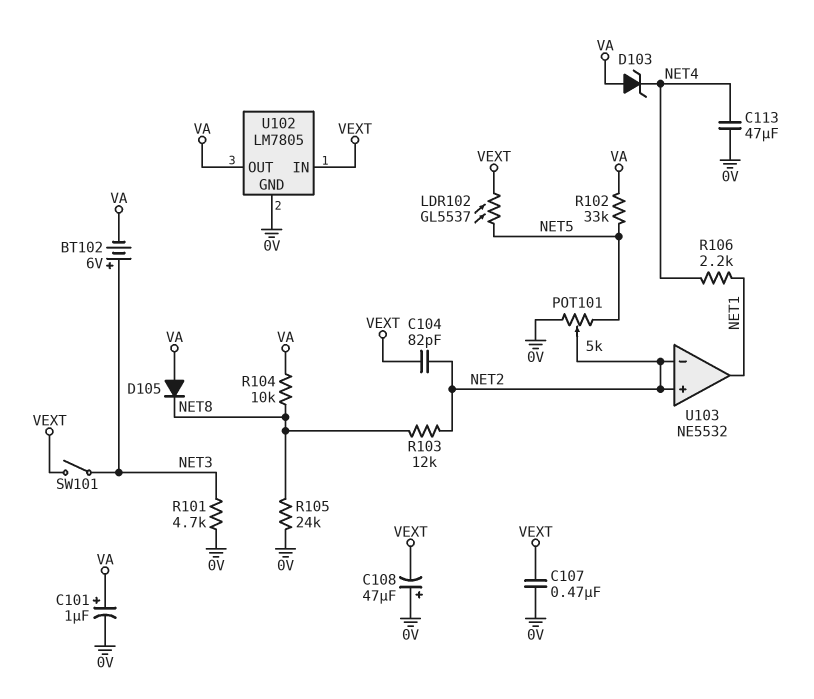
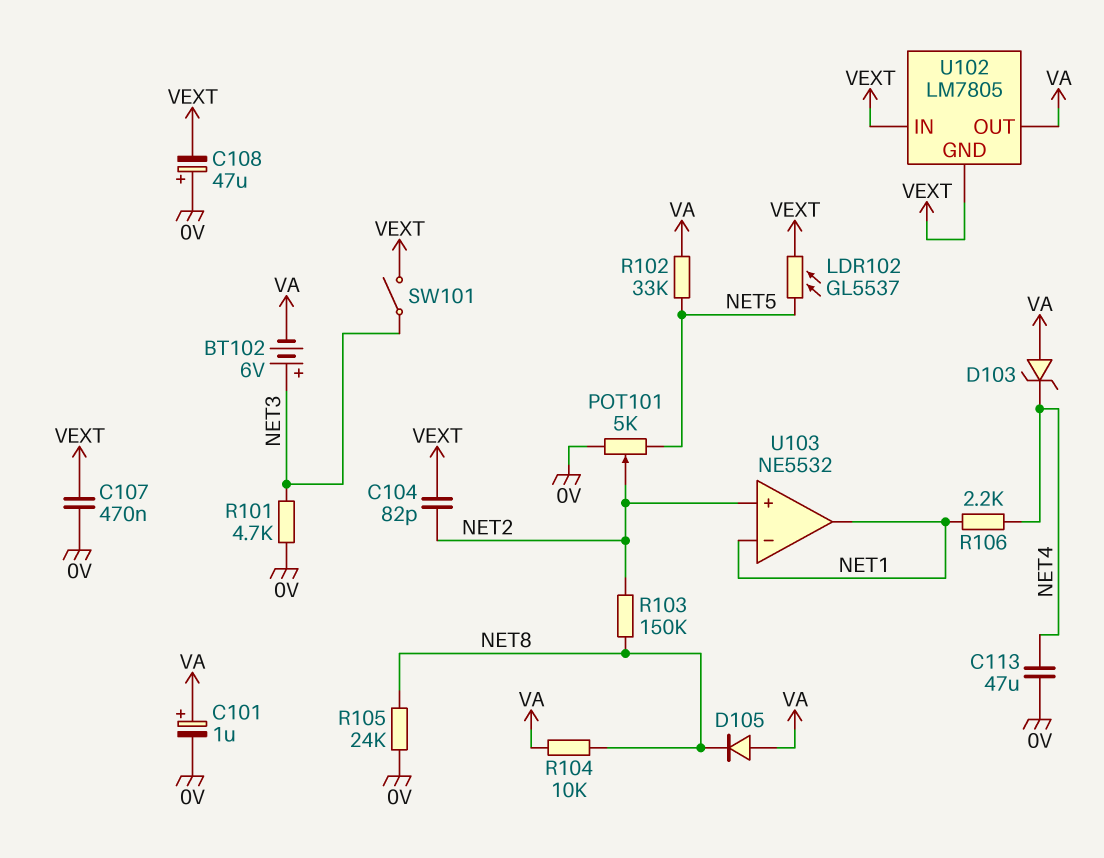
R103: 12k (NET2, NET8) -> 150k (NET2, NET8)
U102 pin GND: 0V -> VEXT
U103 pin in-: NET2 -> NET1

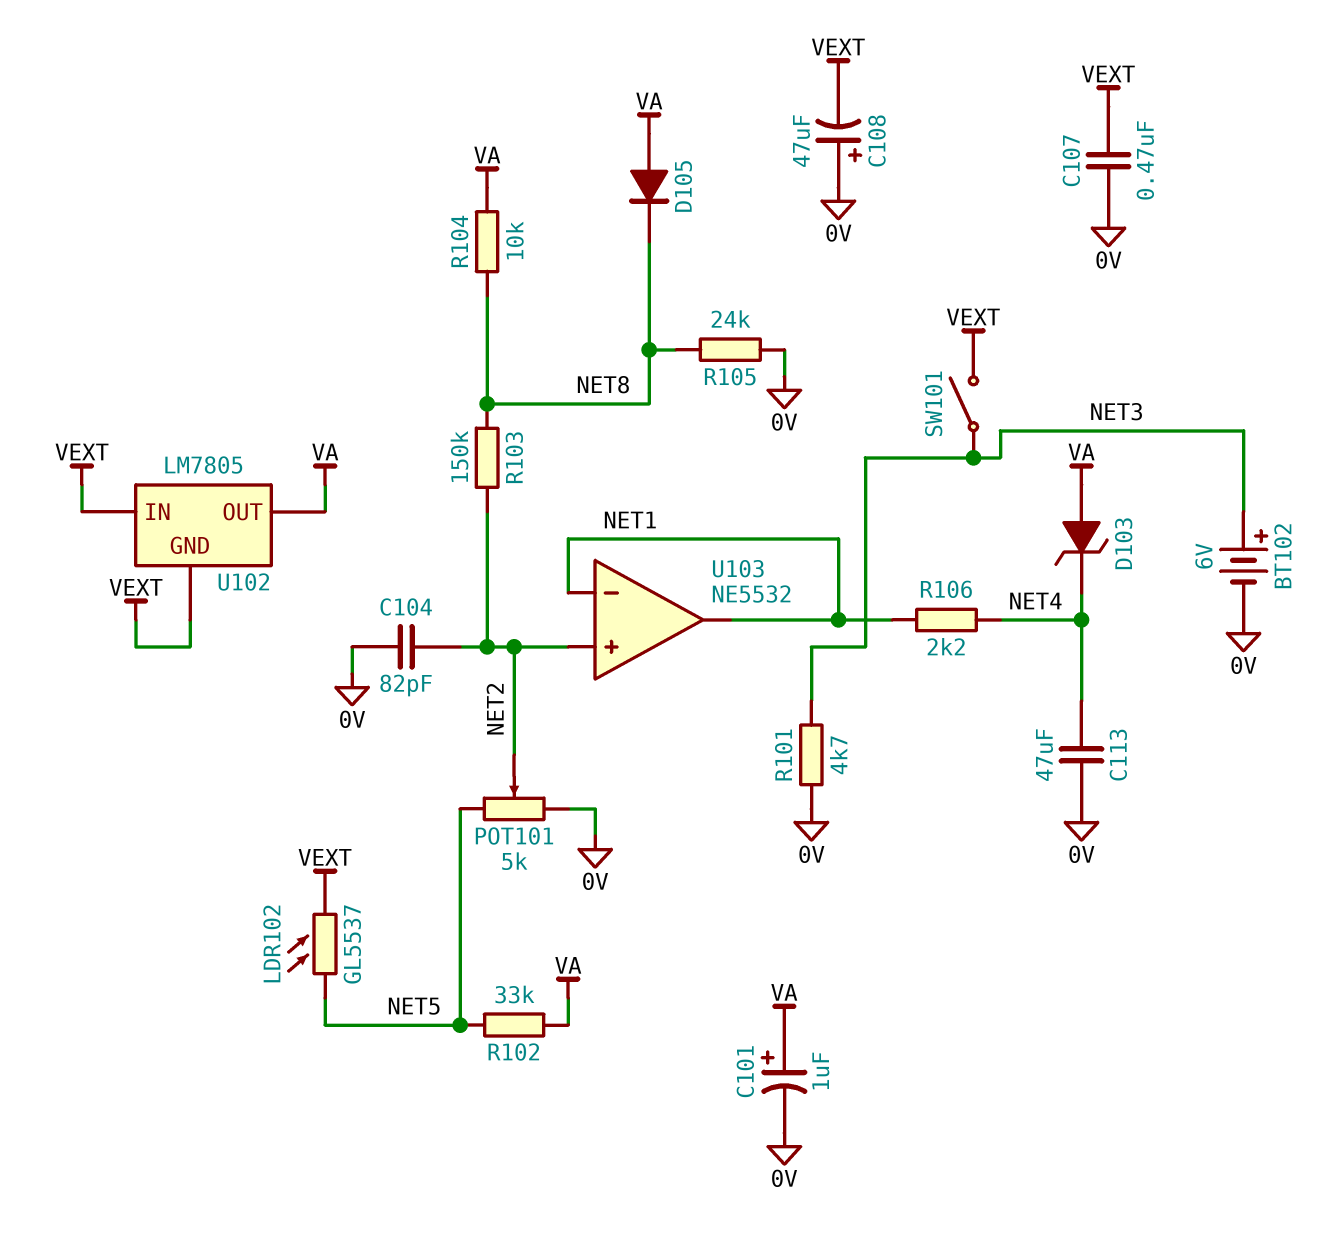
BT102: 6V (plus NET3, minus VA) -> 6V (plus NET3, minus 0V)
C104: 82pF (NET2, VEXT) -> 82pF (0V, NET2)

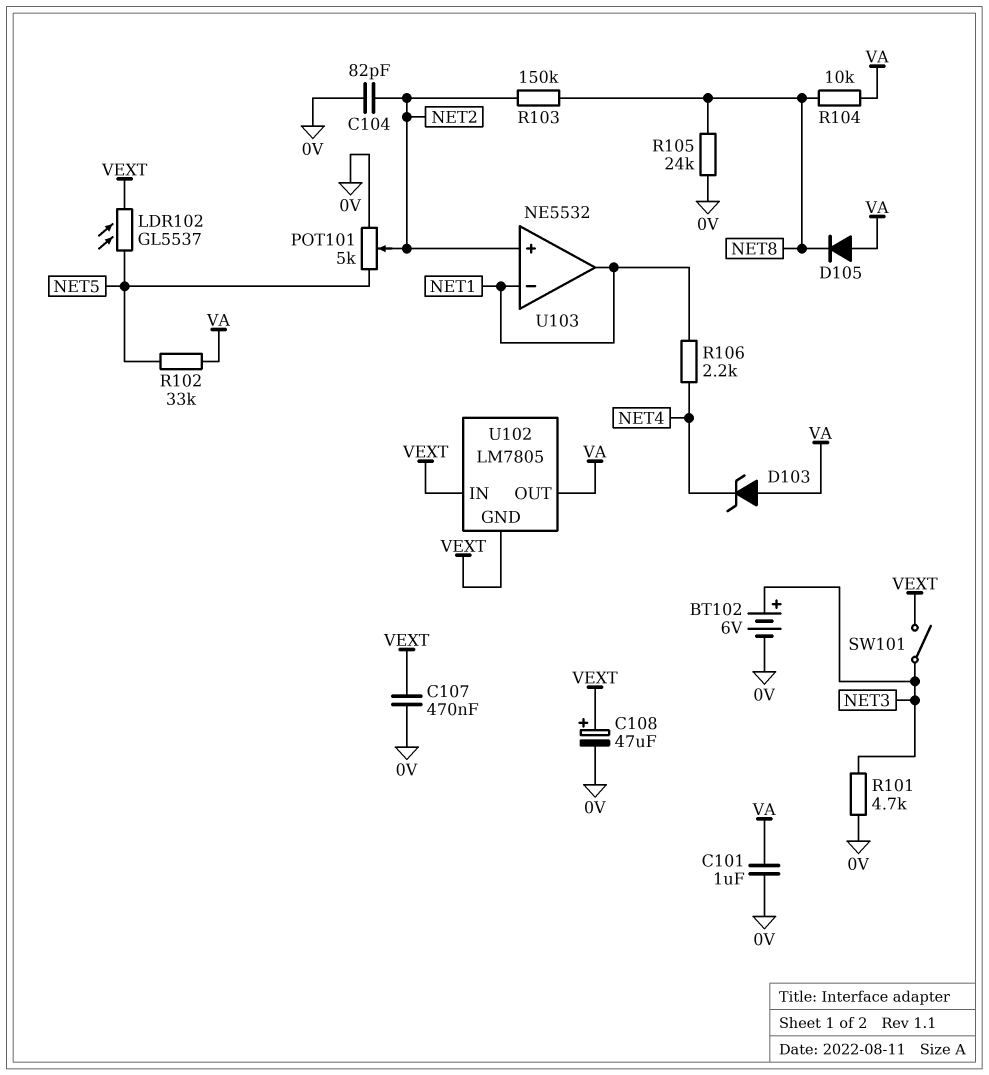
C101: 1uF (plus VA, minus 0V) -> 1uF (0V, VA)
C108: 47uF (plus 0V, minus VEXT) -> 47uF (plus VEXT, minus 0V)
C113: 47uF (0V, NET4) -> none

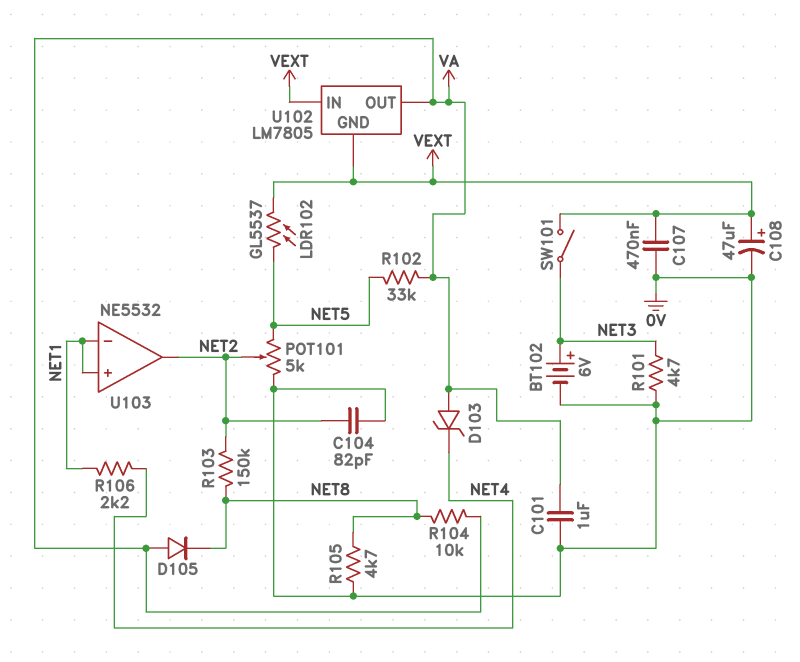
R105: 24k (0V, NET8) -> 4.7k (0V, NET8)
U103 pin in+: NET2 -> NET1
U103 pin out: NET1 -> NET2

